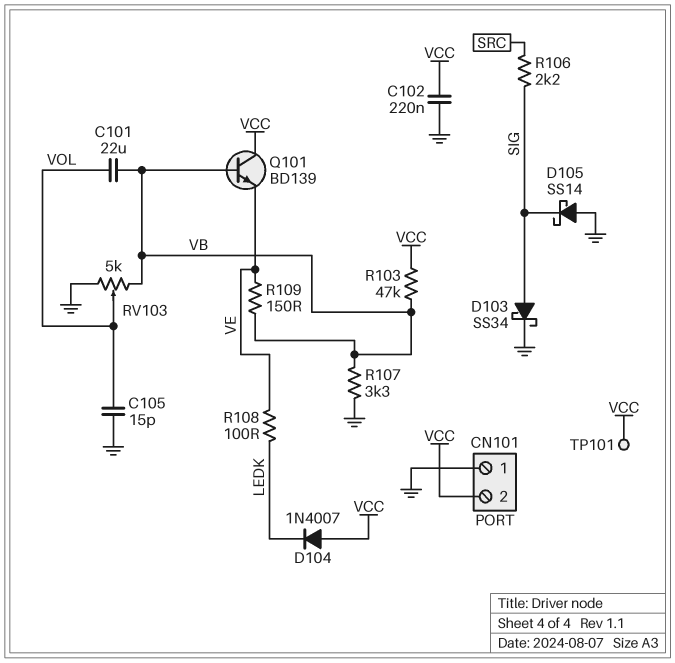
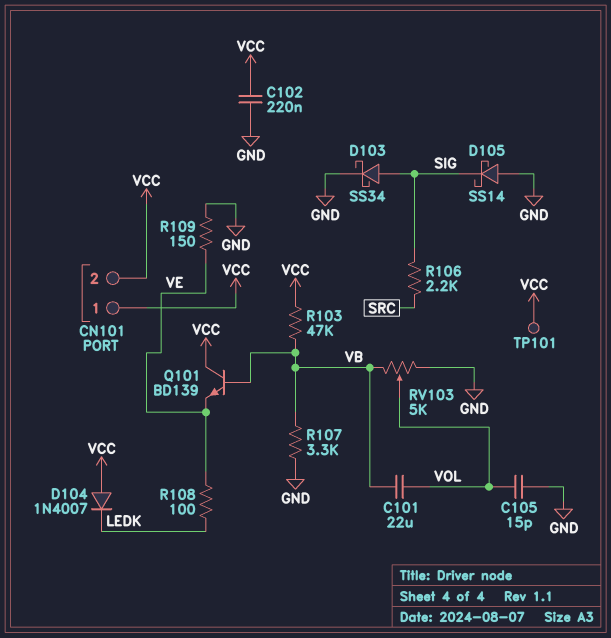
CN101 pin 1: GND -> VCC
R109: 150 (VB, VE) -> 150 (GND, VE)

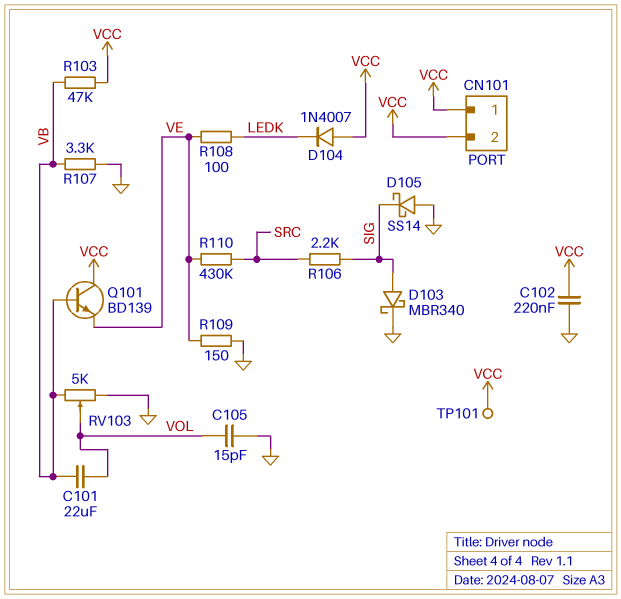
D103: schottky SS34 (A SIG, K GND) -> schottky MBR340 (A SIG, K GND)
R110: none -> 430k (SRC, VE)

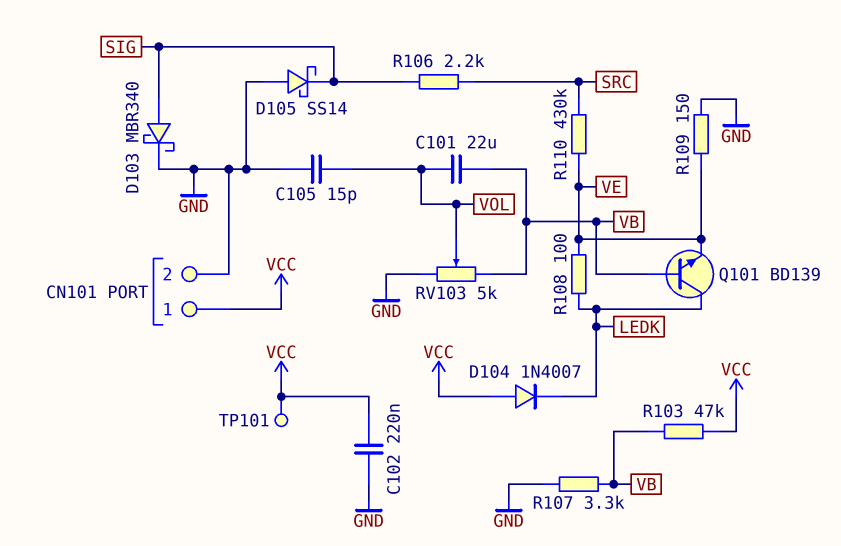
CN101 pin 2: VCC -> GND
Q101: NPN BD139 (B VB, C VCC, E VE) -> NPN BD139 (B VB, C LEDK, E VE)

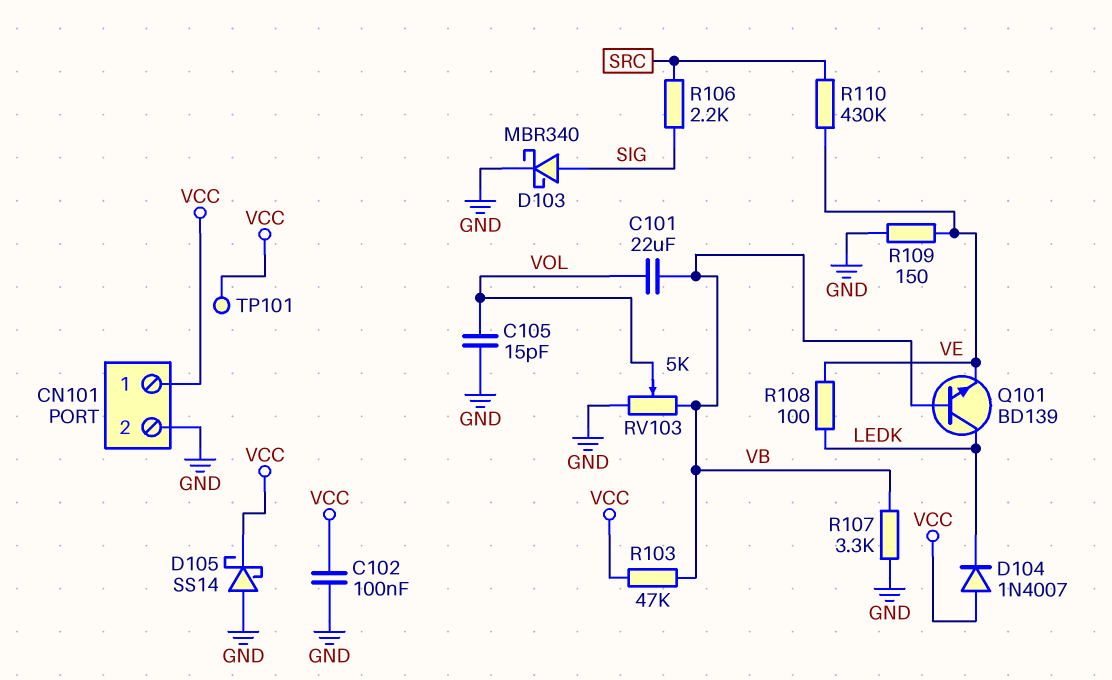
C102: 220nF (GND, VCC) -> 100nF (GND, VCC)
D105: schottky SS14 (A GND, K SIG) -> schottky SS14 (A GND, K VCC)

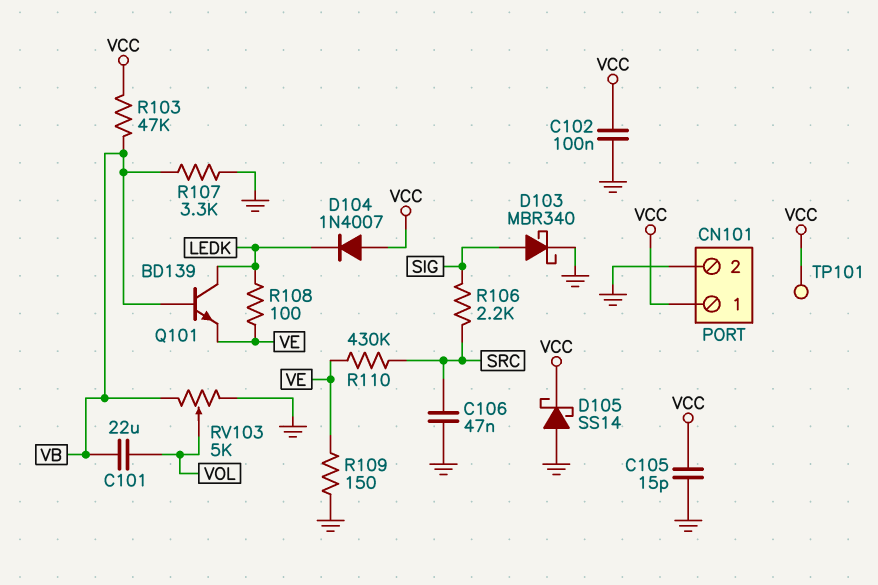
C105: 15pF (GND, VOL) -> 15pF (GND, VCC)
C106: none -> 47nF (GND, SRC)

